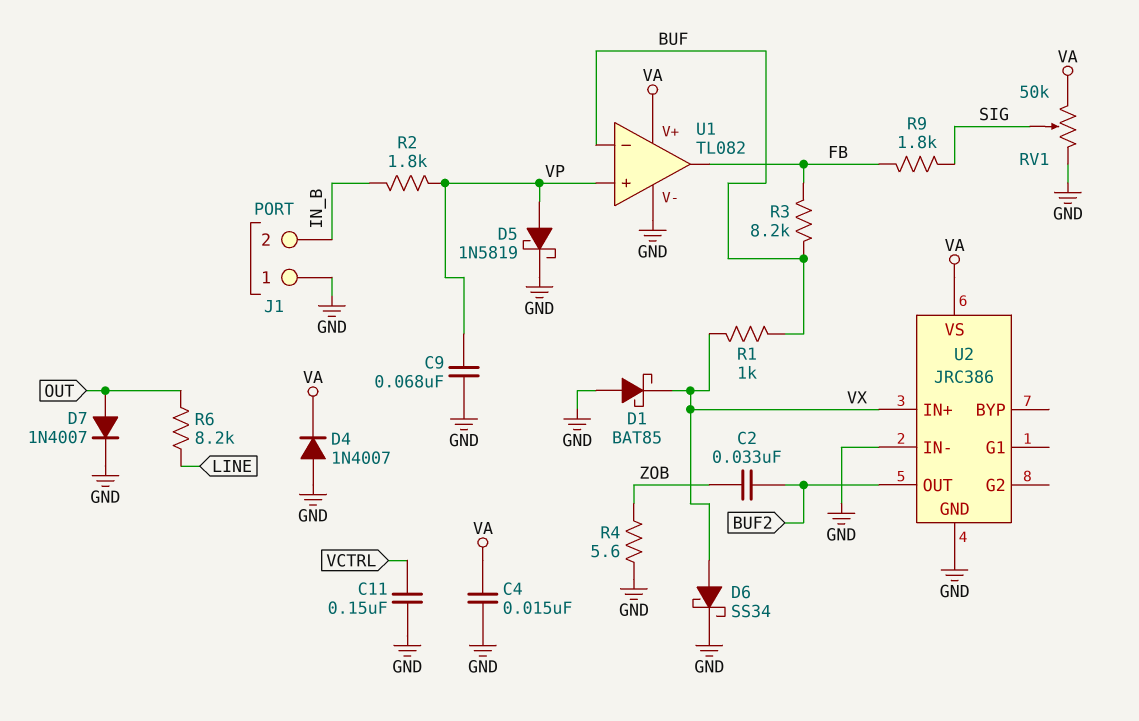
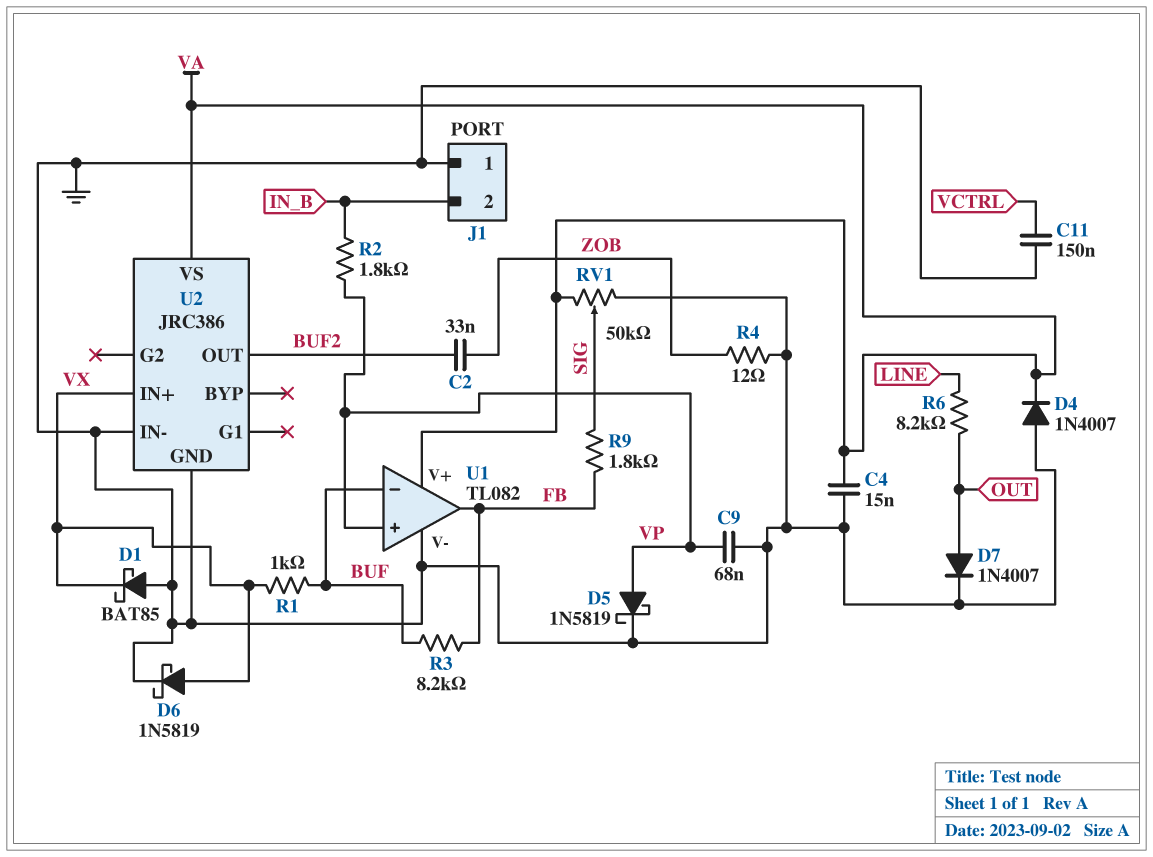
D6: schottky SS34 (A VX, K GND) -> schottky 1N5819 (A VX, K GND)
R4: 5.6 (GND, ZOB) -> 12 (GND, ZOB)

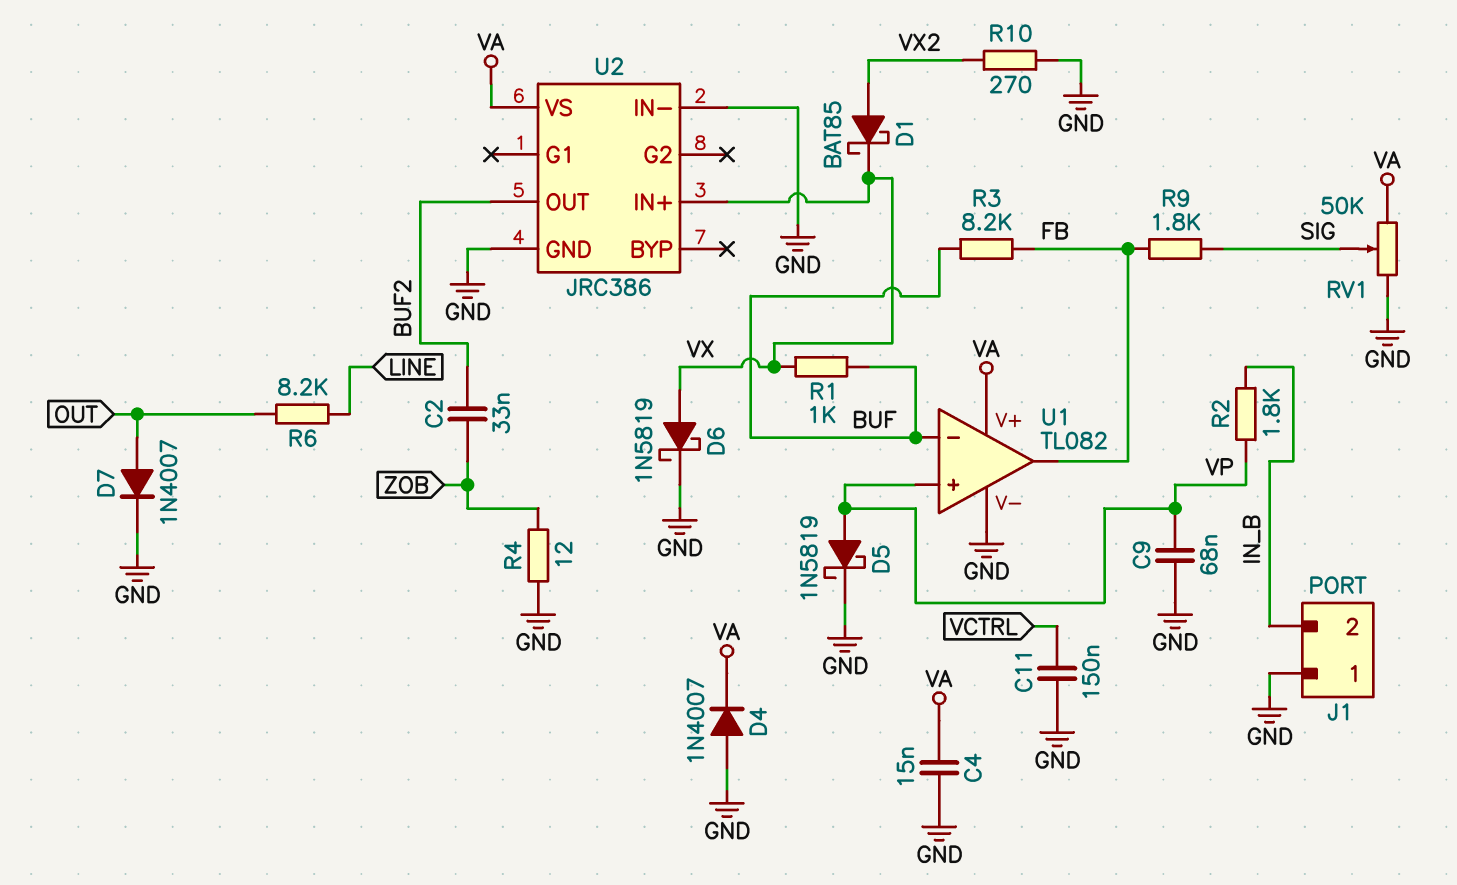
D1: schottky BAT85 (A GND, K VX) -> schottky BAT85 (A VX2, K VX)
R10: none -> 270 (GND, VX2)

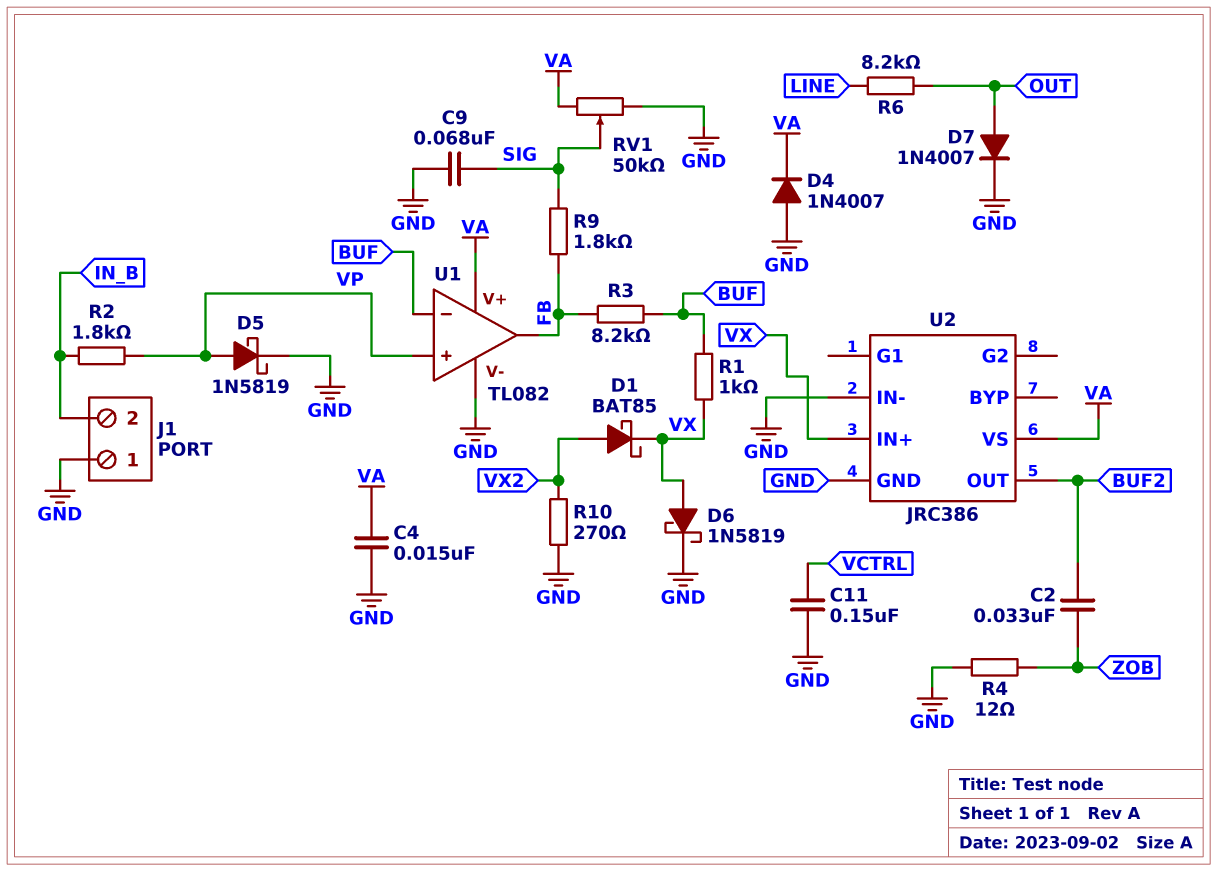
C9: 68nF (GND, VP) -> 68nF (GND, SIG)

